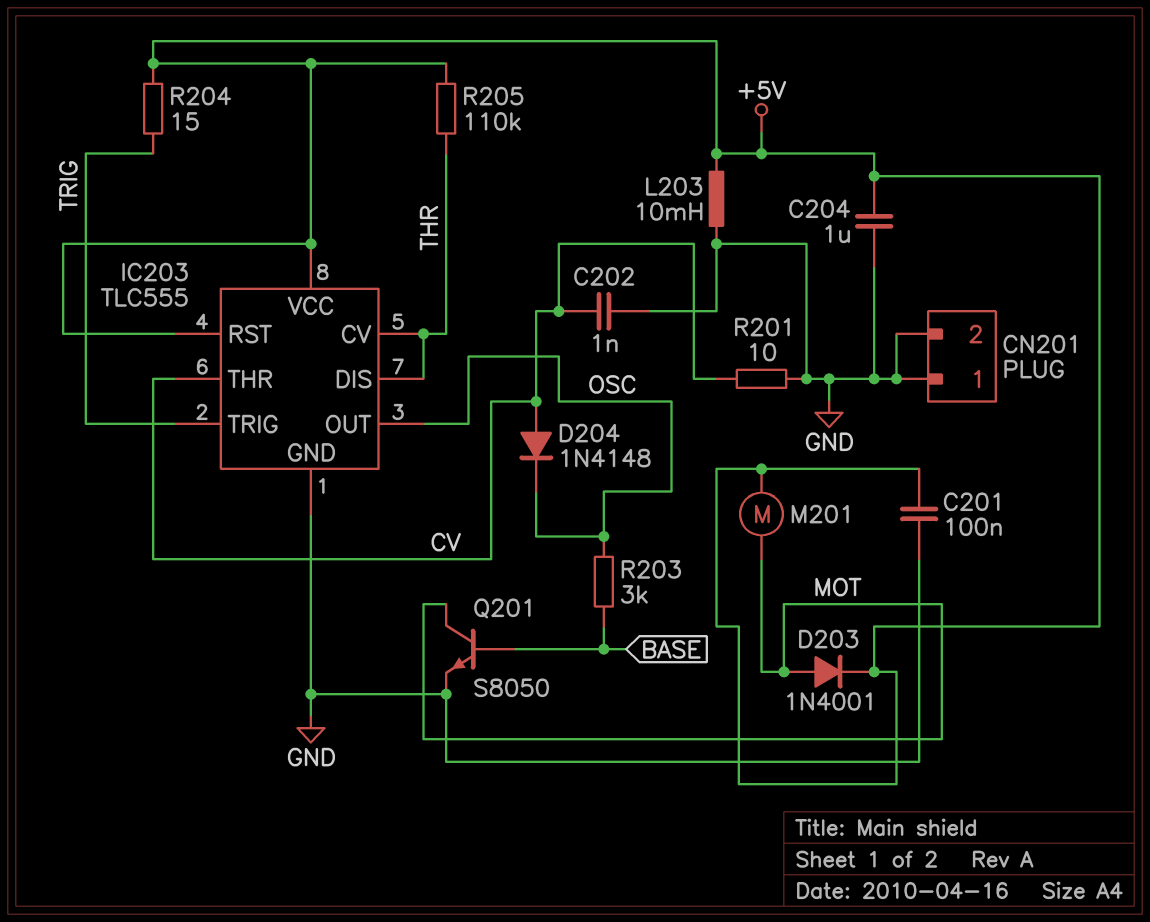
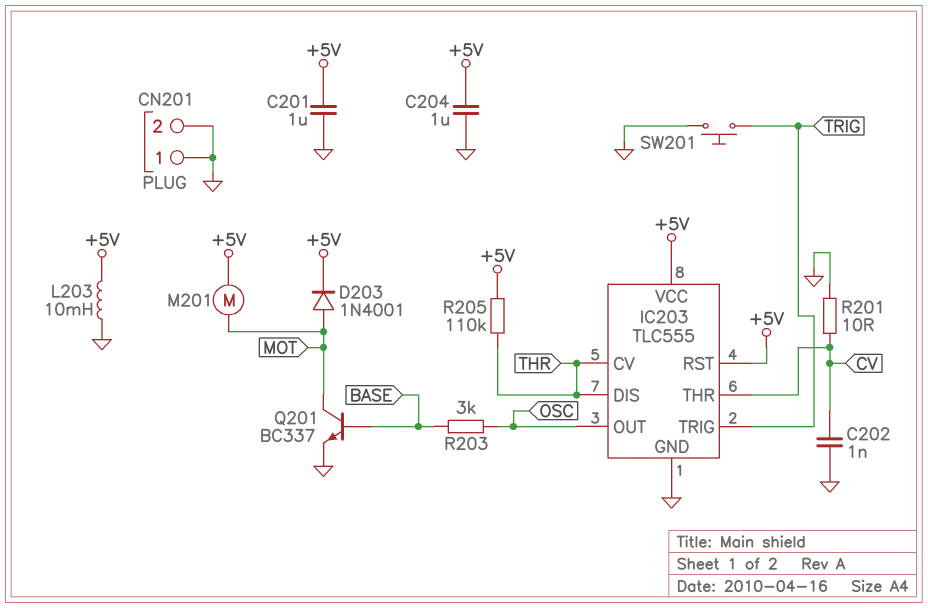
C201: 100nF (+5V, GND) -> 1uF (+5V, GND)
D204: diode 1N4148 (A CV, K OSC) -> none
Q201: NPN S8050 (B BASE, C MOT, E GND) -> NPN BC337 (B BASE, C MOT, E GND)
R204: 15 (+5V, TRIG) -> none
SW201: none -> button (GND, TRIG)

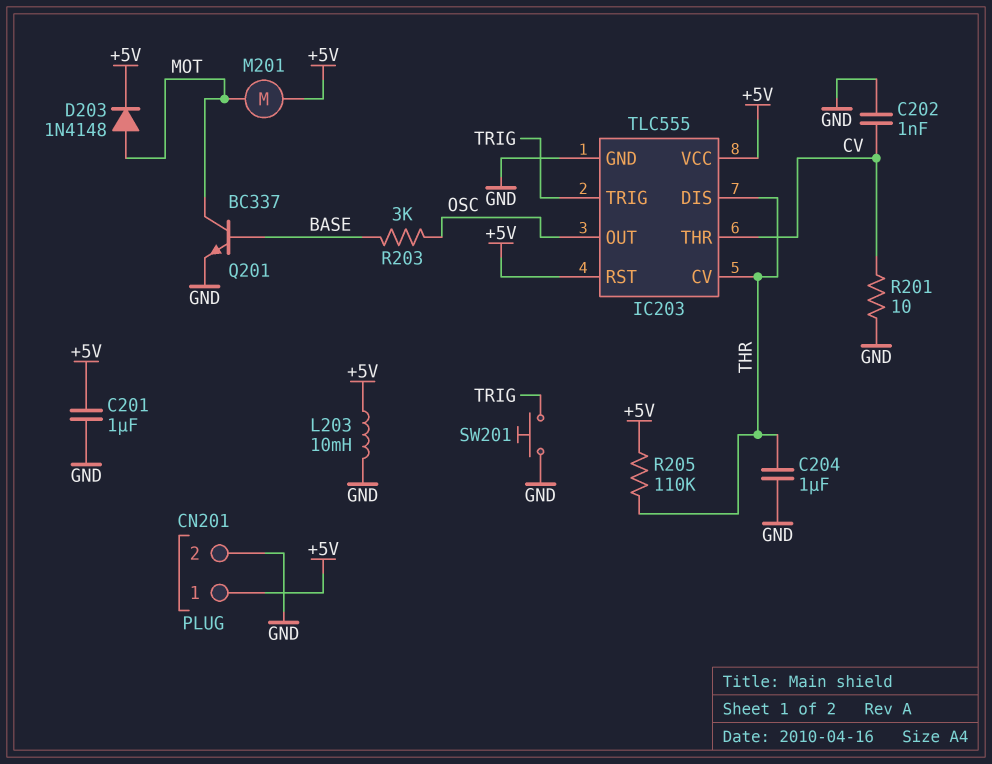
C204: 1uF (+5V, GND) -> 1uF (GND, THR)
CN201 pin 1: GND -> +5V
D203: diode 1N4001 (A MOT, K +5V) -> diode 1N4148 (A MOT, K +5V)

